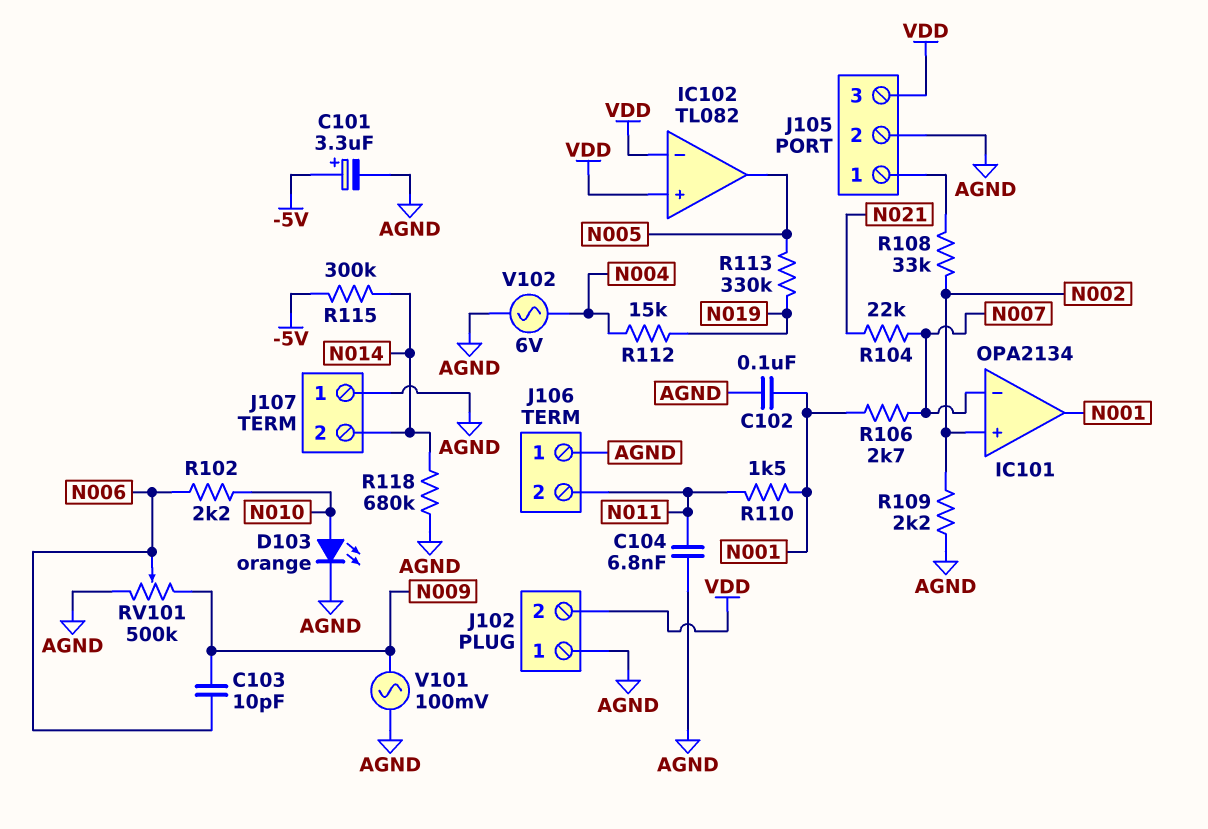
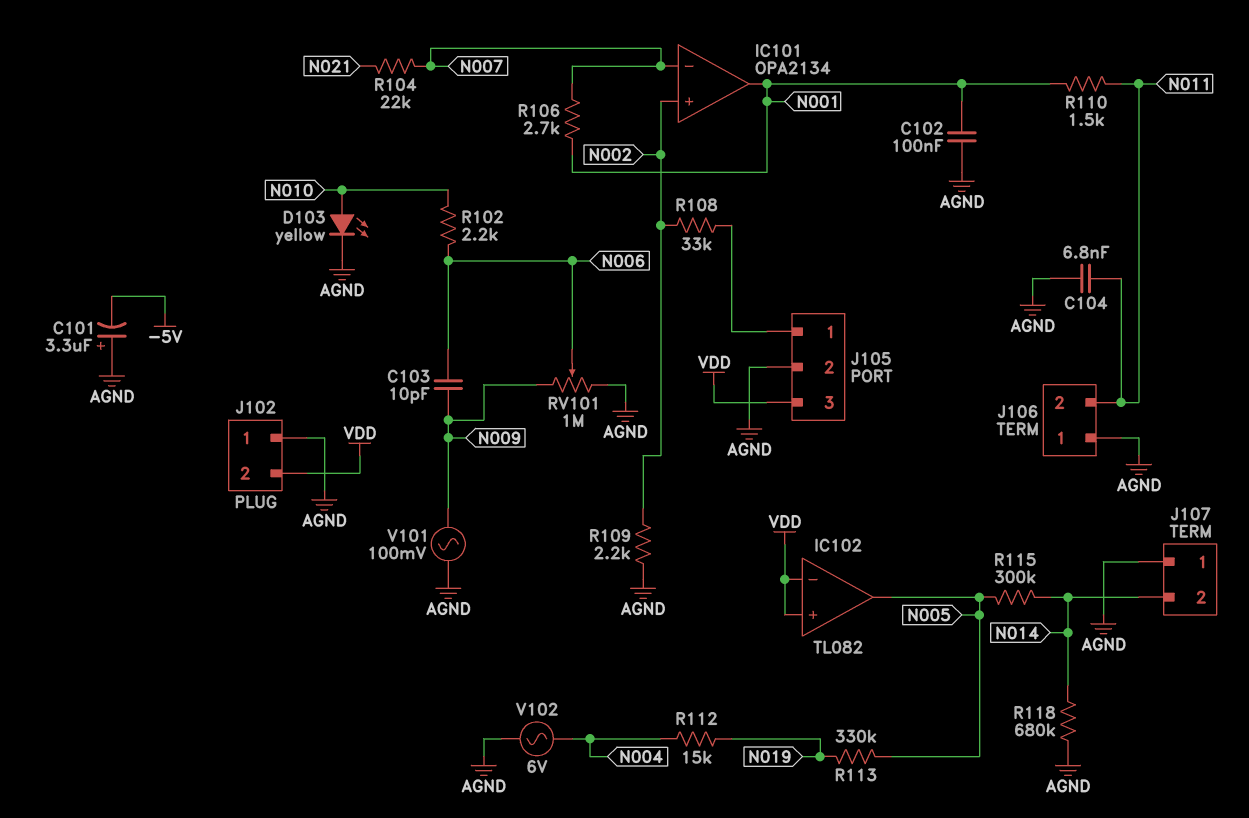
C101: 3.3uF (plus -5V, minus AGND) -> 3.3uF (plus AGND, minus -5V)
D103: LED orange (A N010, K AGND) -> LED yellow (A N010, K AGND)
R115: 300k (-5V, N014) -> 300k (N005, N014)
RV101: 500k (AGND, N009, wiper N006) -> 1M (AGND, N009, wiper N006)

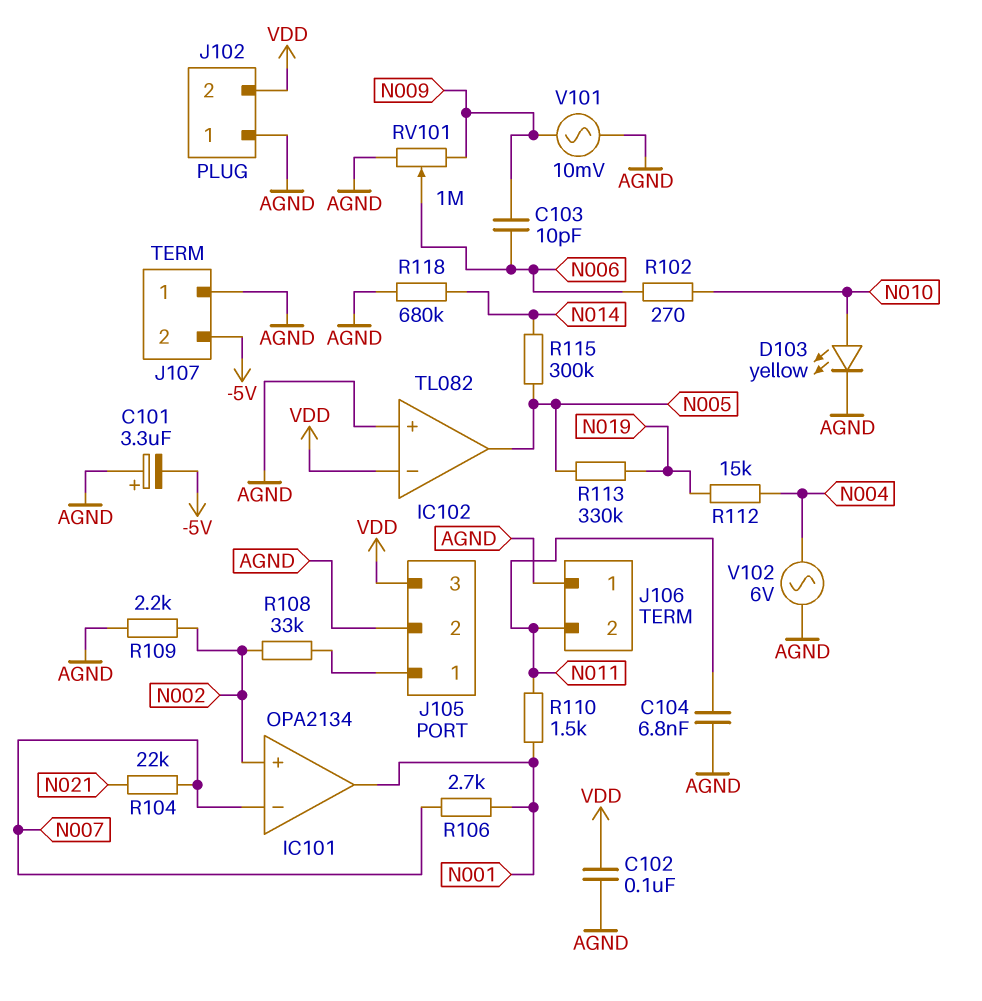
C102: 100nF (AGND, N001) -> 100nF (AGND, VDD)
IC102 pin in+: VDD -> AGND
J107 pin 2: N014 -> -5V
R102: 2.2k (N006, N010) -> 270 (N006, N010)
V101: AC 100mV (AGND, N009) -> AC 10mV (AGND, N009)

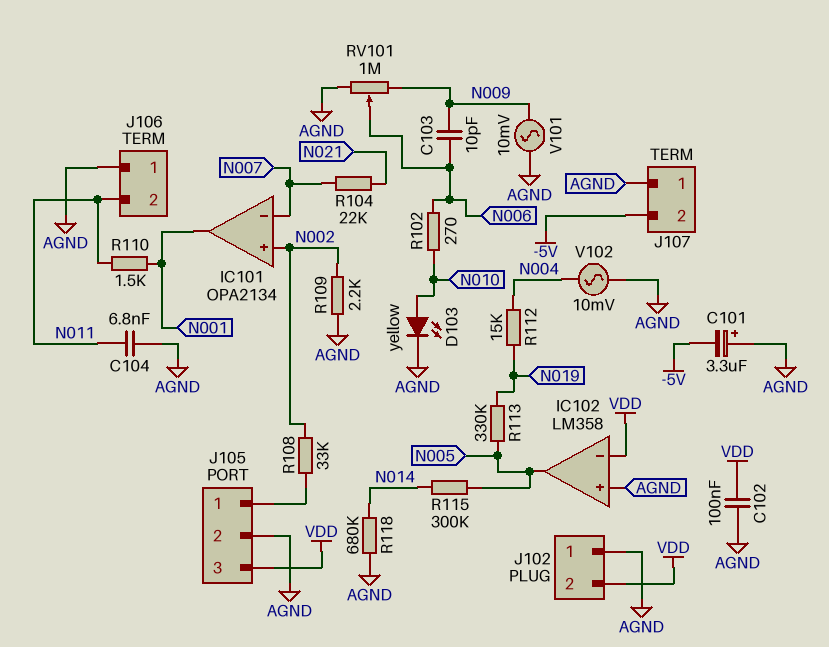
IC102: TL082 -> LM358
R106: 2.7k (N001, N007) -> none
V102: AC 6V (AGND, N004) -> AC 10mV (AGND, N004)

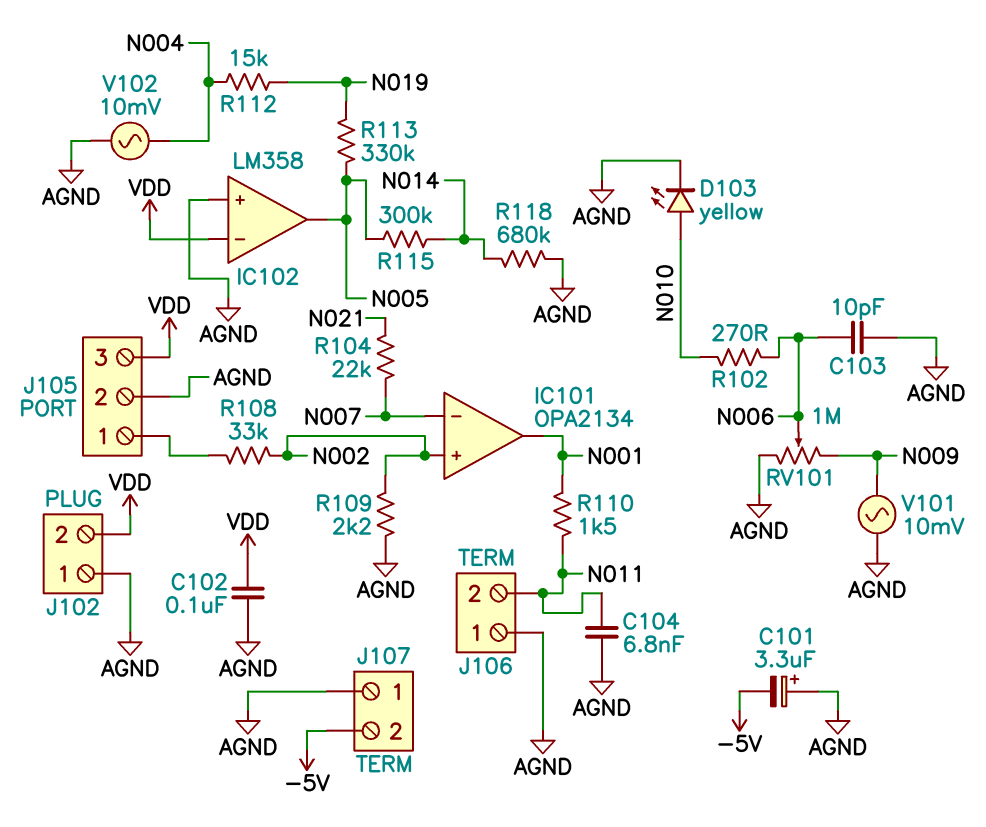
C103: 10pF (N006, N009) -> 10pF (AGND, N006)

